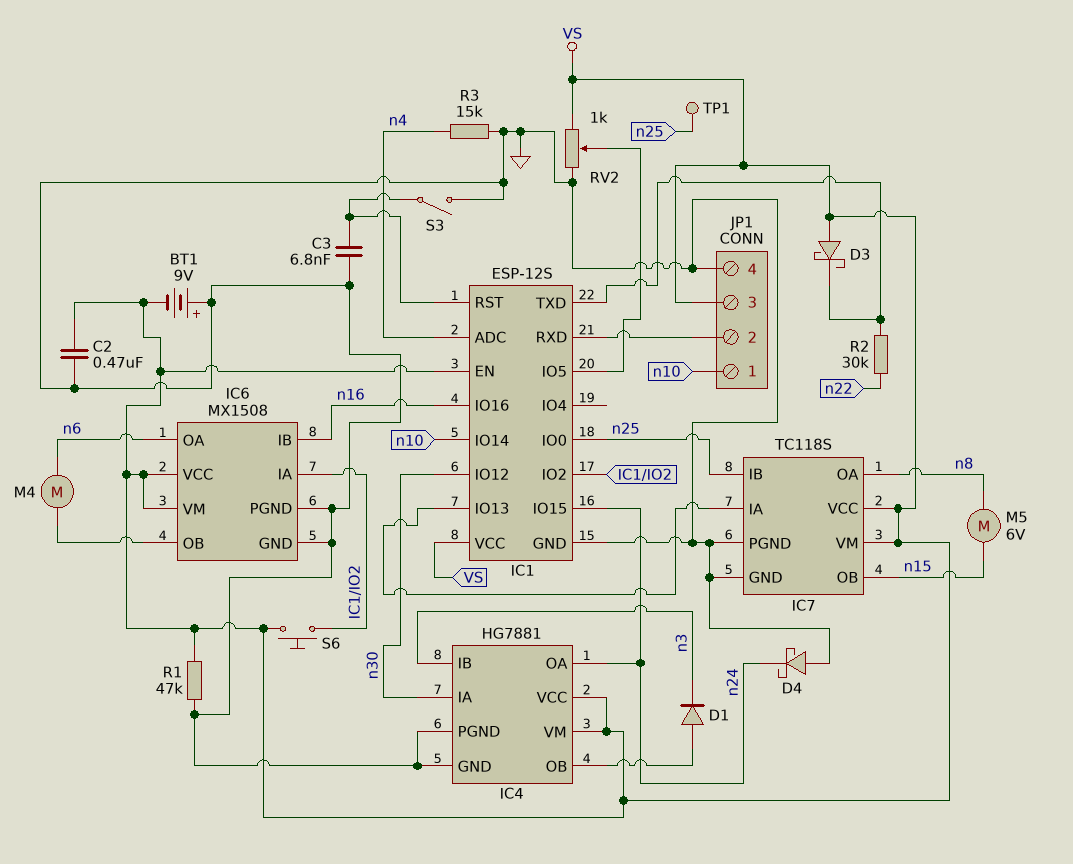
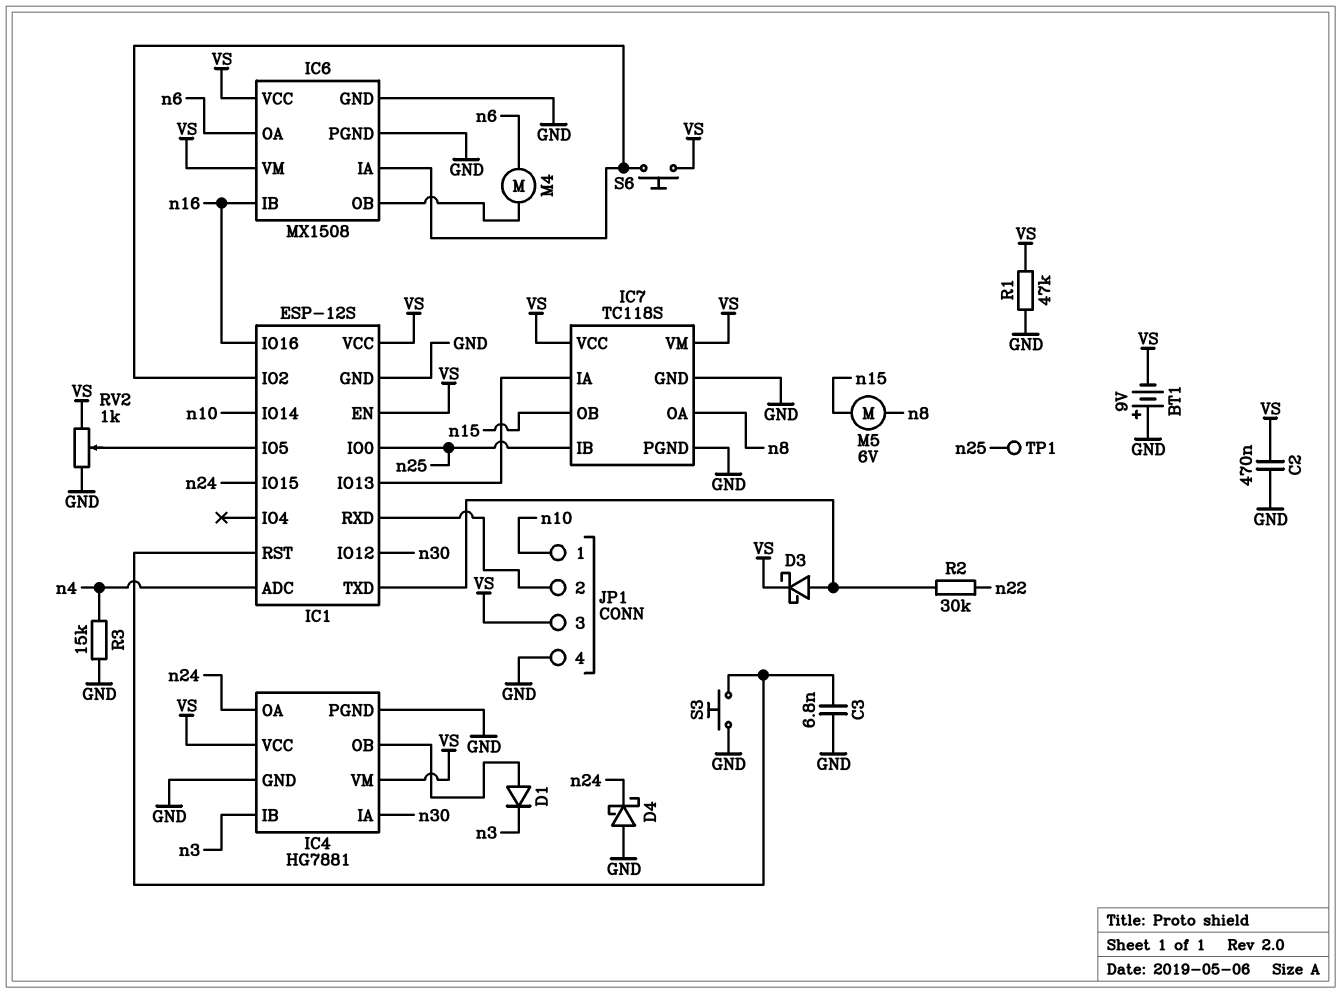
D3: schottky (A VS, K IC1/TXD) -> schottky (A IC1/TXD, K VS)
S3: switch (GND, IC1/RST) -> button (GND, IC1/RST)

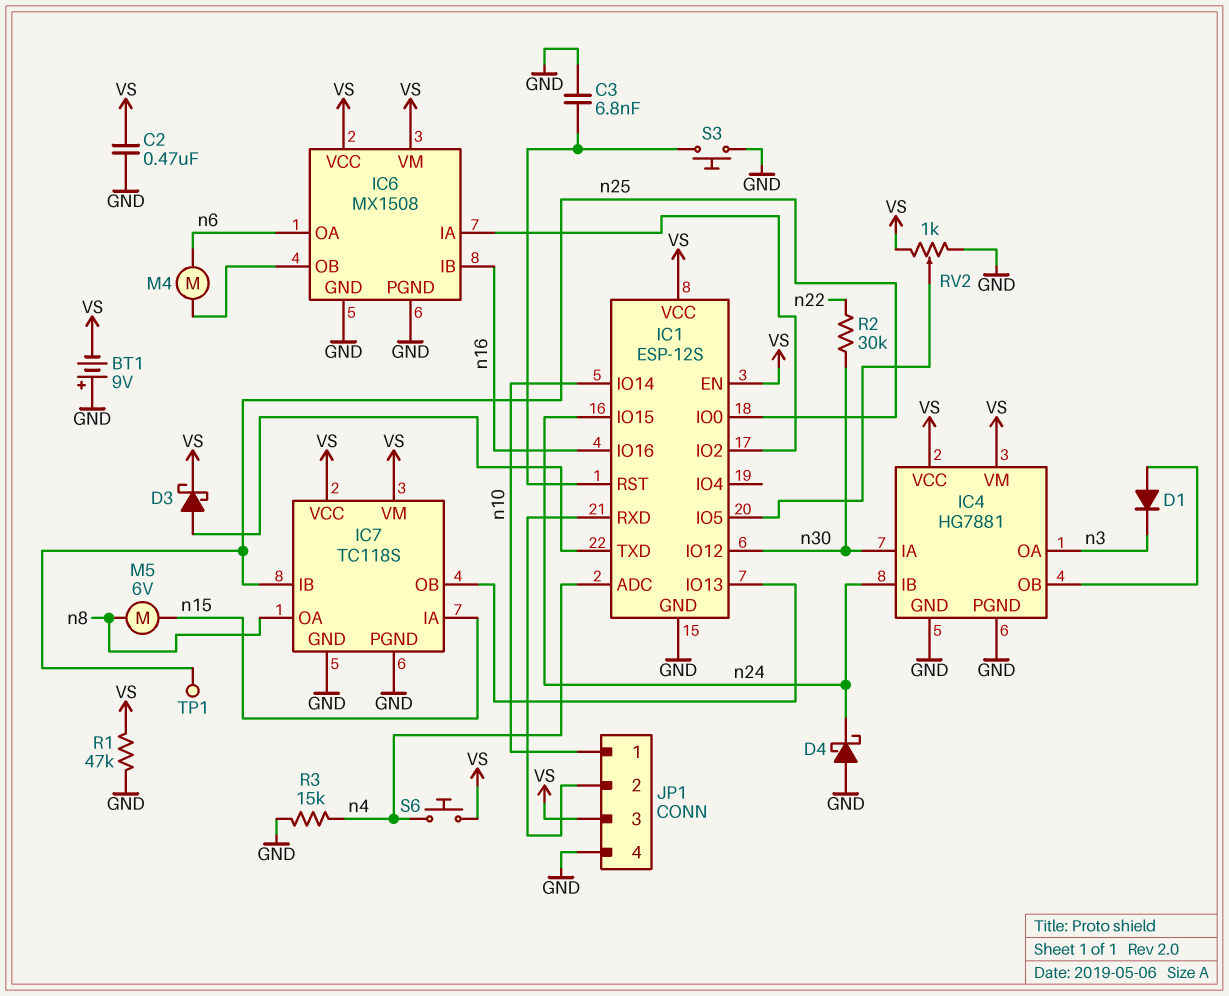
IC4 pin IB: n3 -> n24
IC4 pin OA: n24 -> n3
IC7 pin IA: IC1/IO13 -> n15
IC7 pin OB: n15 -> IC1/IO13
R2: 30k (IC1/TXD, n22) -> 30k (n22, n30)
S6: button (IC1/IO2, VS) -> button (VS, n4)

